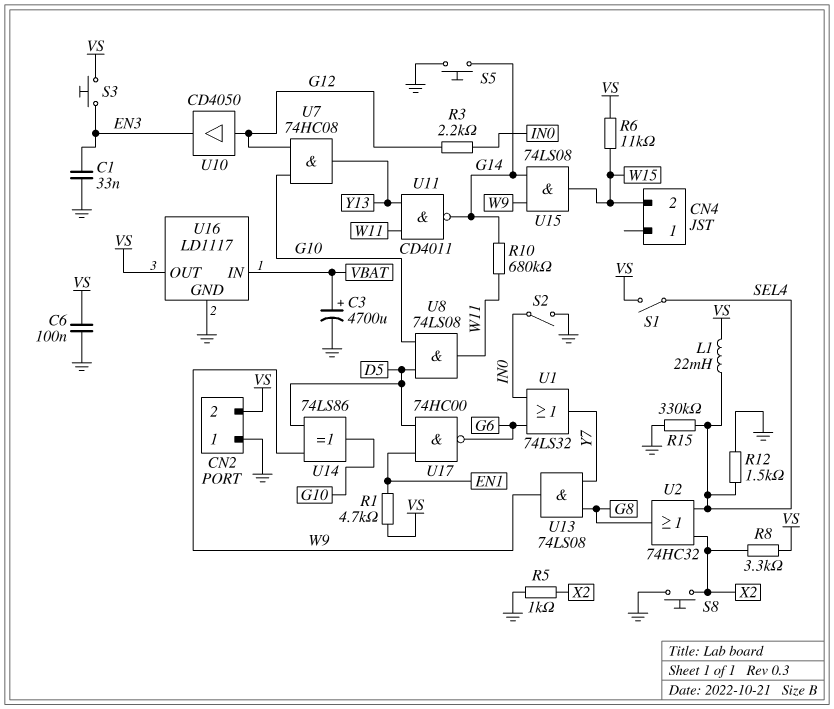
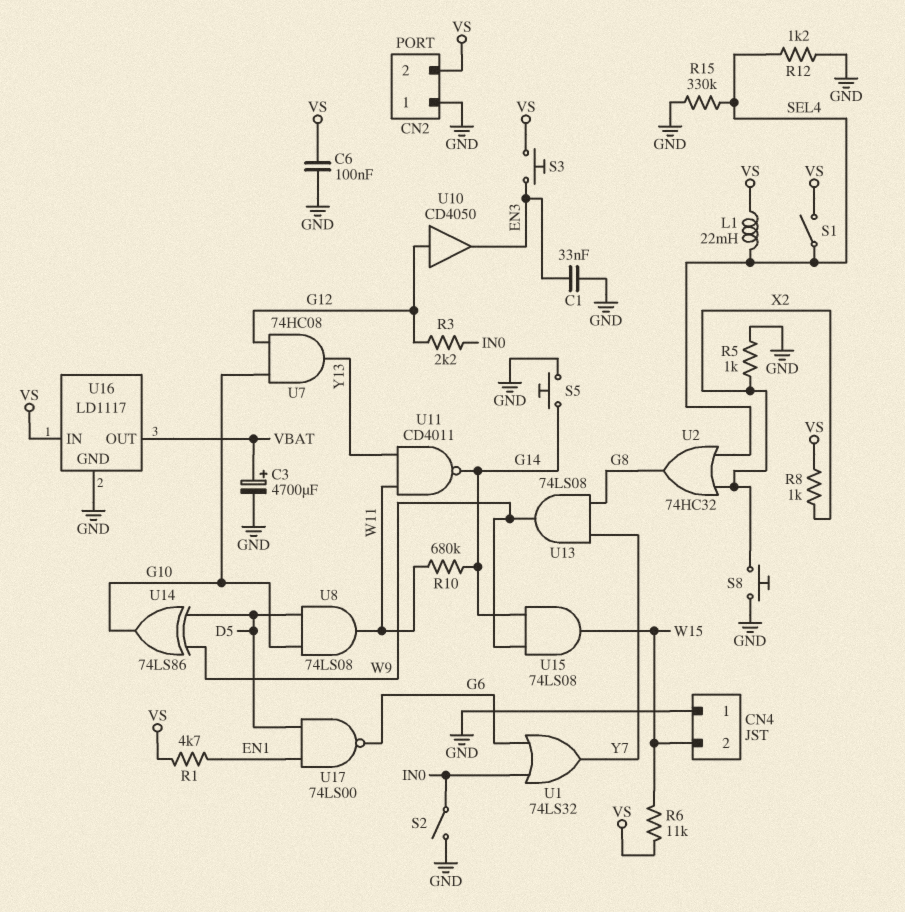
CN4 pin 1: none -> GND
R8: 3.3k (VS, X2) -> 1k (VS, X2)
R12: 1.5k (GND, SEL4) -> 1.2k (GND, SEL4)
U16 pin IN: VBAT -> VS
U16 pin OUT: VS -> VBAT
U17: NAND 74HC00 (in D5, in EN1, out G6) -> NAND 74LS00 (in D5, in EN1, out G6)

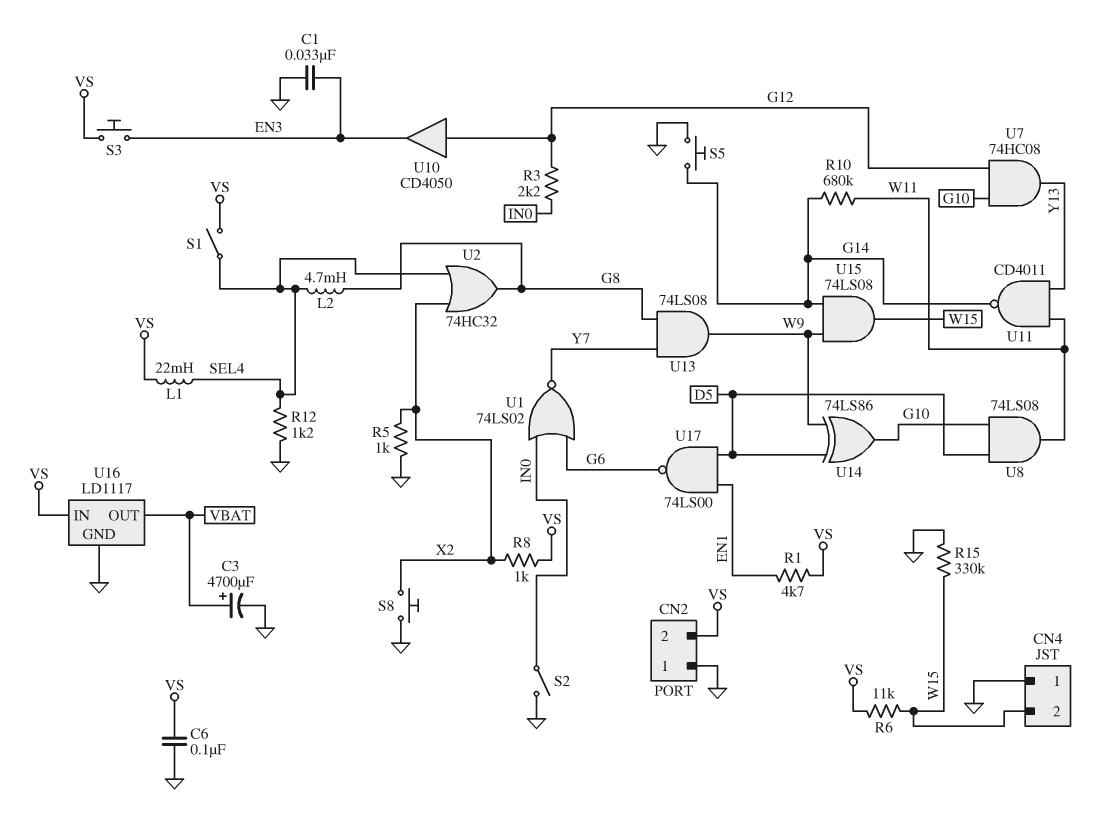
L2: none -> 4.7mH (G8, SEL4)
R15: 330k (GND, SEL4) -> 330k (GND, W15)
U1: OR 74LS32 (in G6, in IN0, out Y7) -> NOR 74LS02 (in G6, in IN0, out Y7)

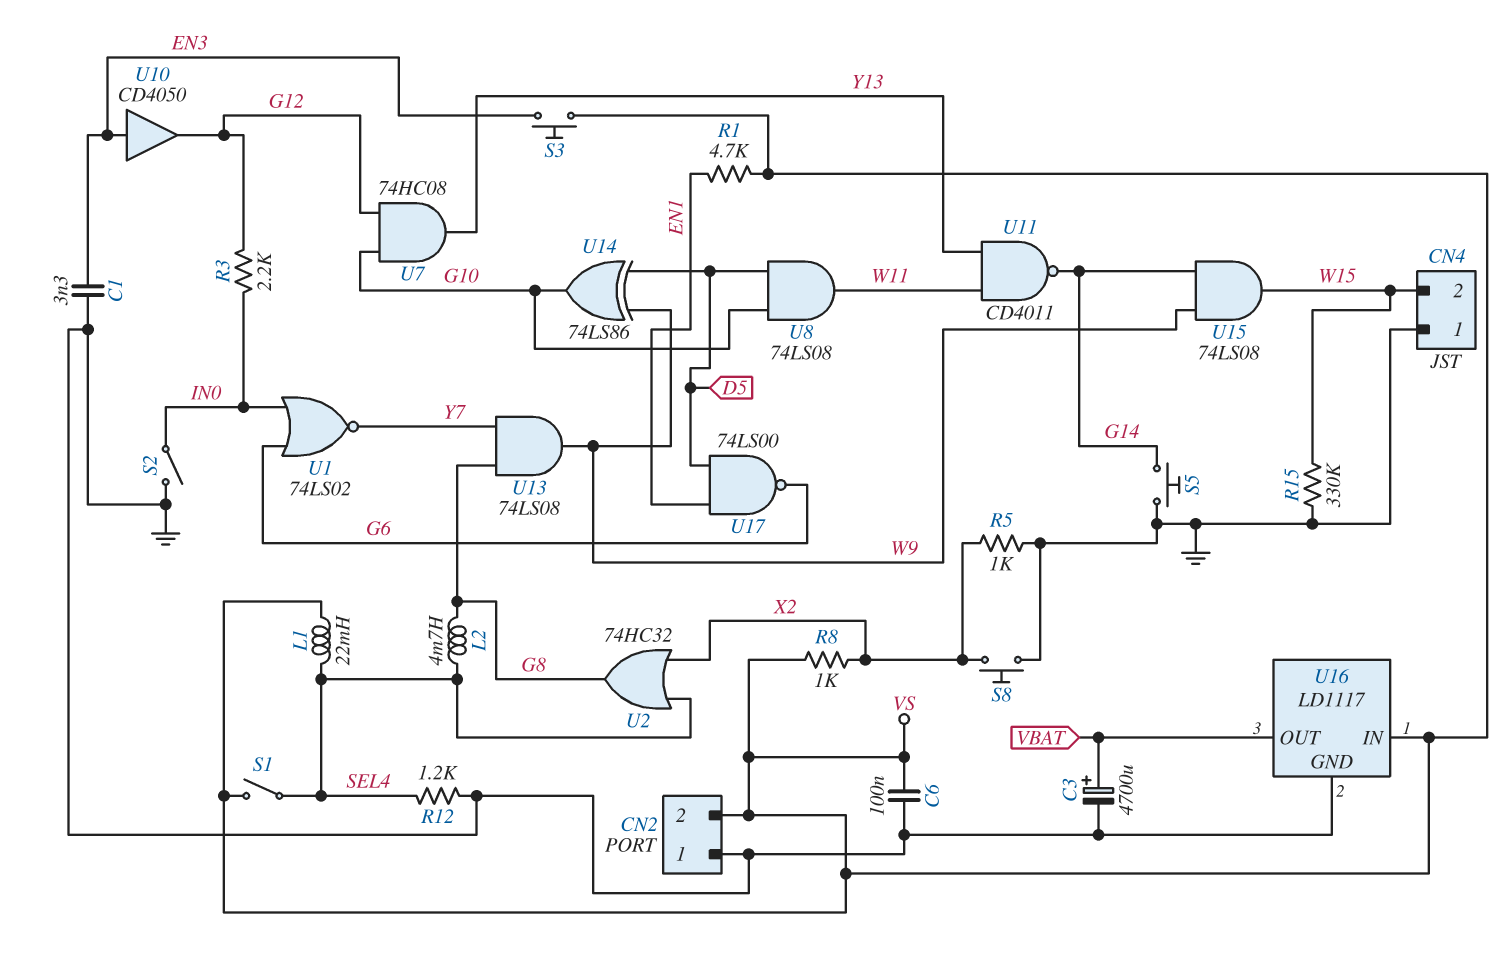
C1: 33nF (EN3, GND) -> 3.3nF (EN3, GND)
R6: 11k (VS, W15) -> none
R10: 680k (G14, W11) -> none
U10: buffer CD4050 (in G12, out EN3) -> buffer CD4050 (in EN3, out G12)

